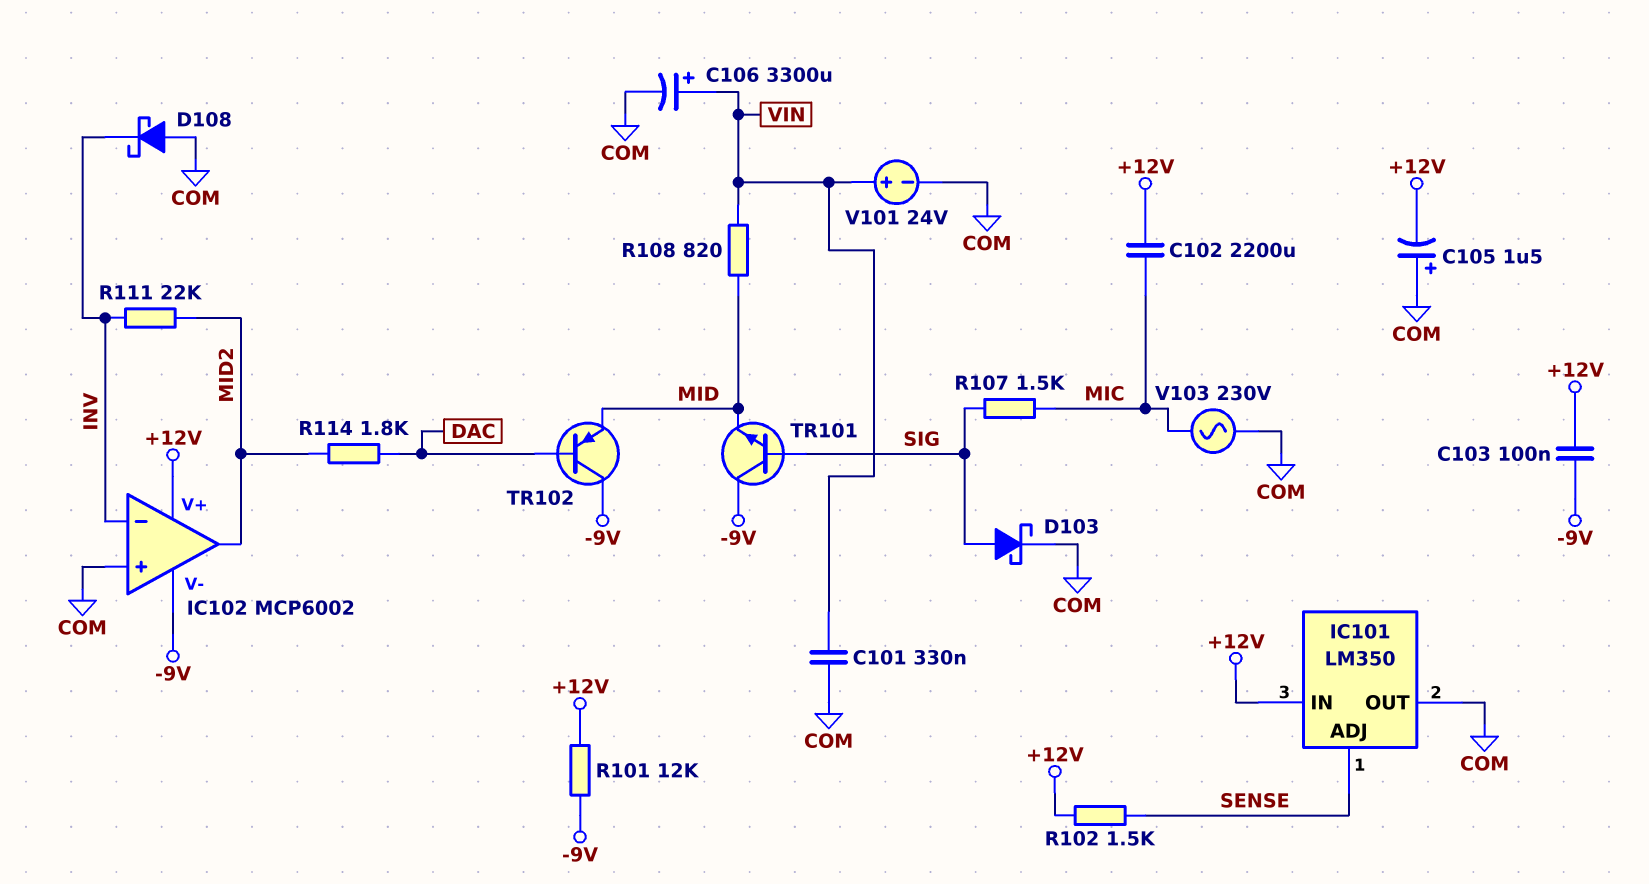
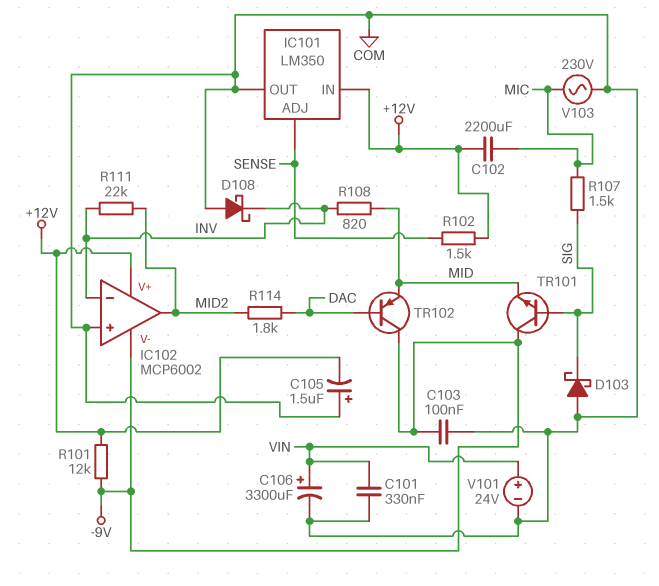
C103: 100nF (+12V, -9V) -> 100nF (-9V, COM)
D103: schottky (A SIG, K COM) -> schottky (A COM, K SIG)
R108: 820 (MID, VIN) -> 820 (INV, MID)

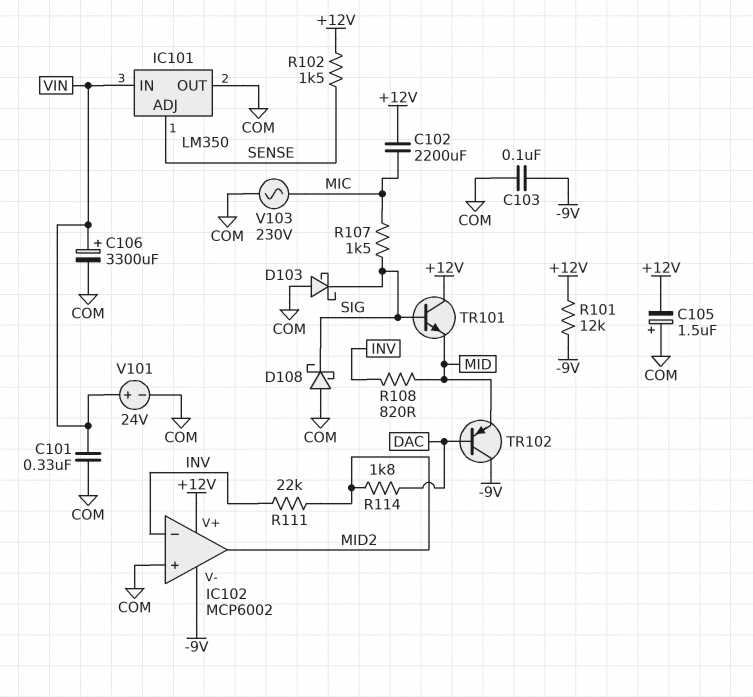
D108: schottky (A COM, K INV) -> schottky (A COM, K SIG)
IC101 pin IN: +12V -> VIN
TR101: NPN (B SIG, C -9V, E MID) -> NPN (B SIG, C +12V, E MID)

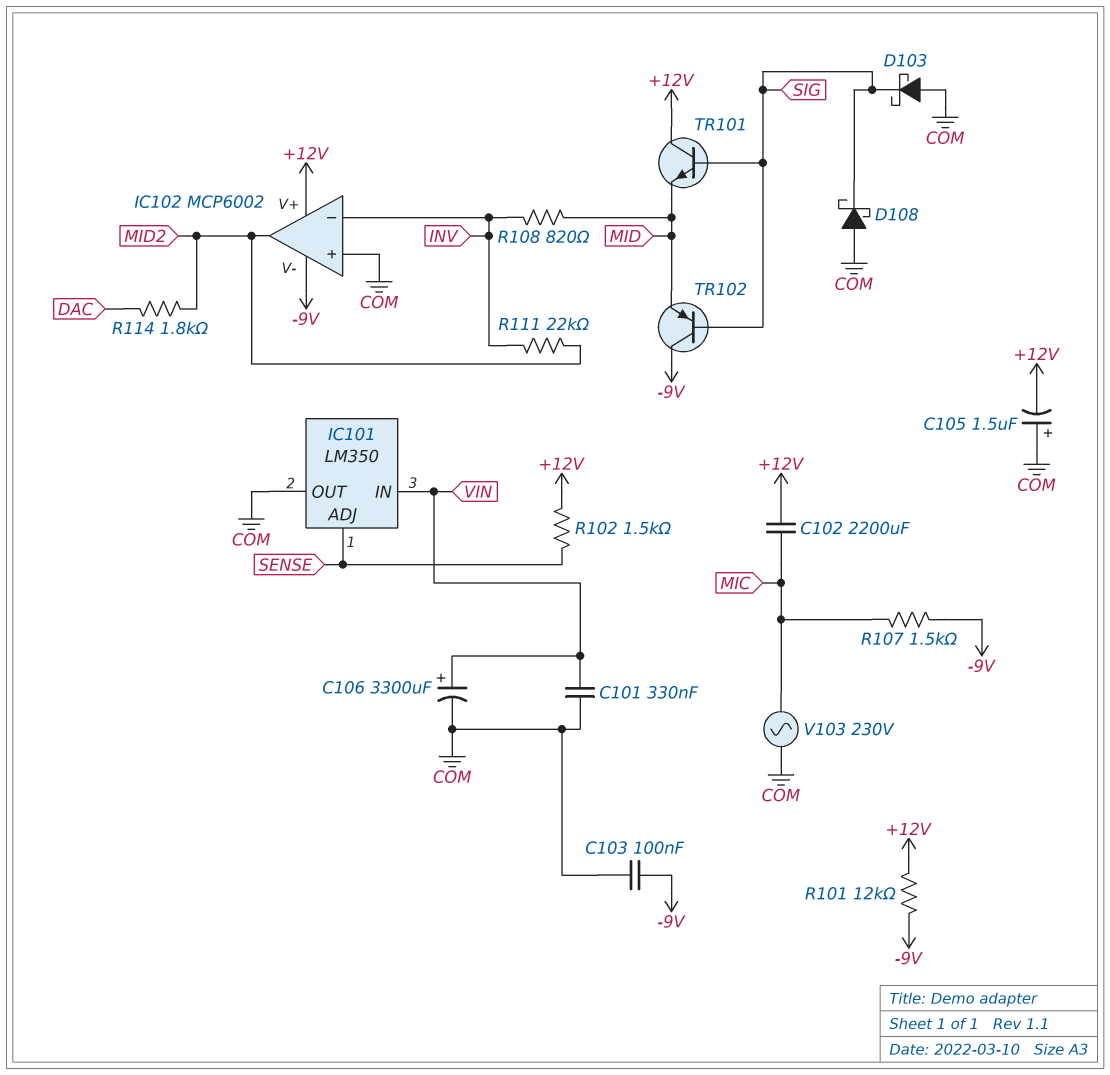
R107: 1.5k (MIC, SIG) -> 1.5k (-9V, MIC)
TR102: PNP (B DAC, C -9V, E MID) -> PNP (B SIG, C -9V, E MID)
V101: 24V (plus VIN, minus COM) -> none

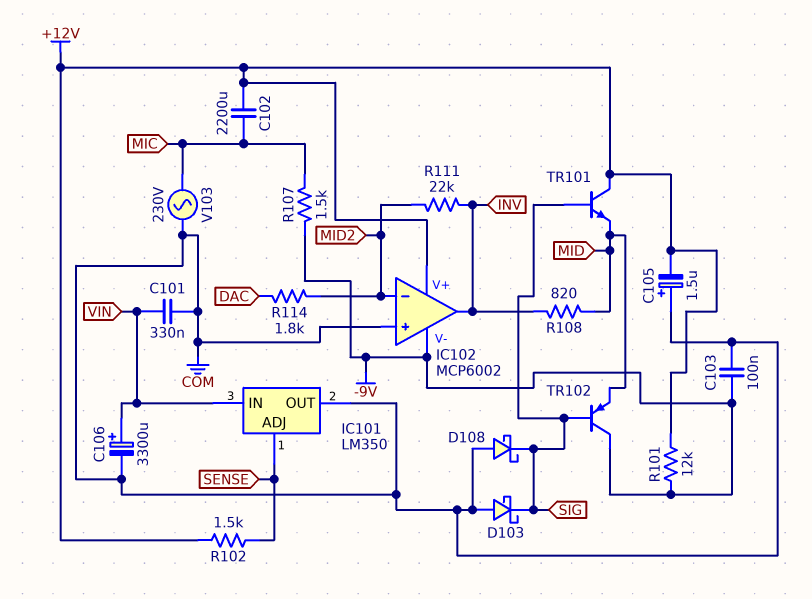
IC102 pin in-: INV -> MID2
IC102 pin out: MID2 -> INV

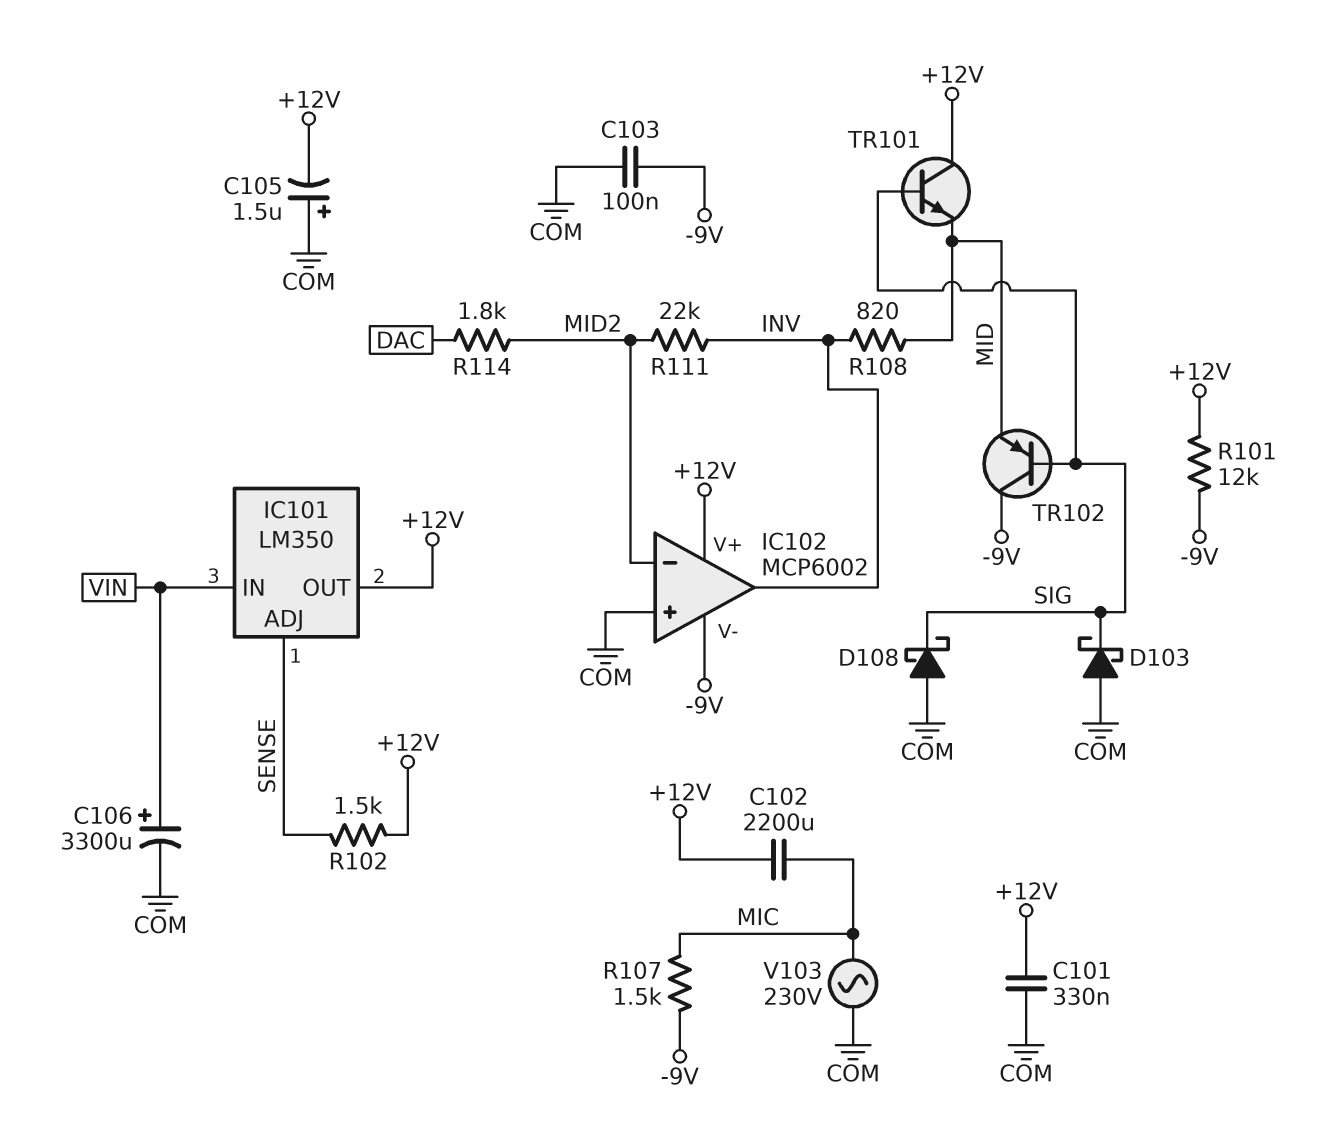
C101: 330nF (COM, VIN) -> 330nF (+12V, COM)
IC101 pin OUT: COM -> +12V

